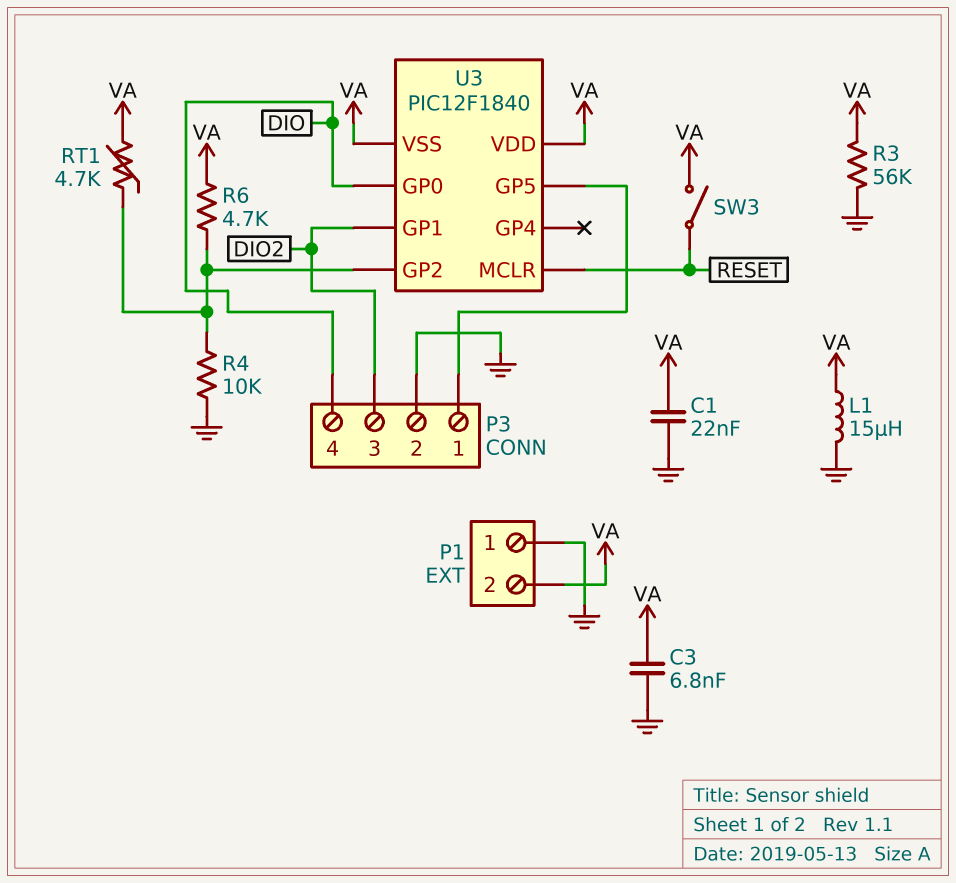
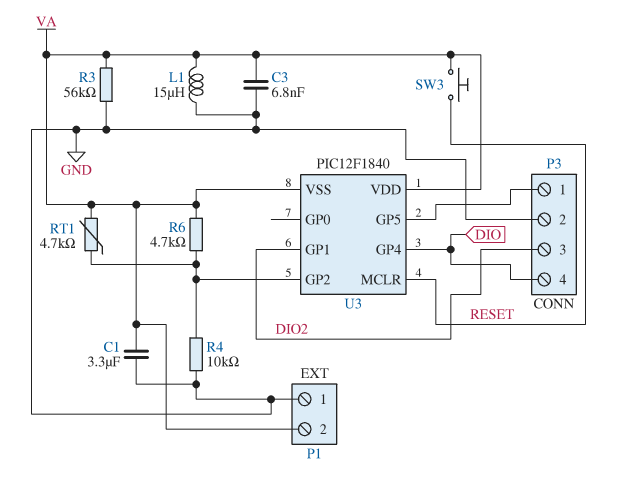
C1: 22nF (GND, VA) -> 3.3uF (GND, VA)
SW3: switch (RESET, VA) -> button (RESET, VA)
U3 pin GP0: DIO -> none
U3 pin GP4: none -> DIO

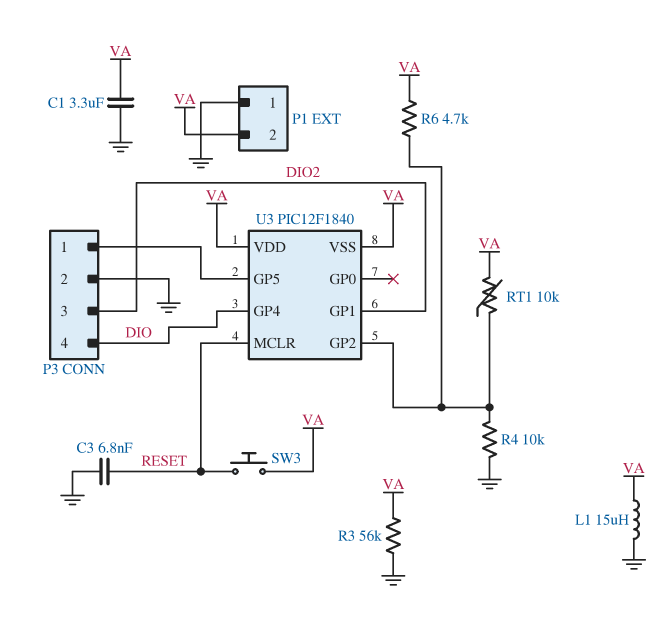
C3: 6.8nF (GND, VA) -> 6.8nF (GND, RESET)
RT1: 4.7k (U3/GP2, VA) -> 10k (U3/GP2, VA)

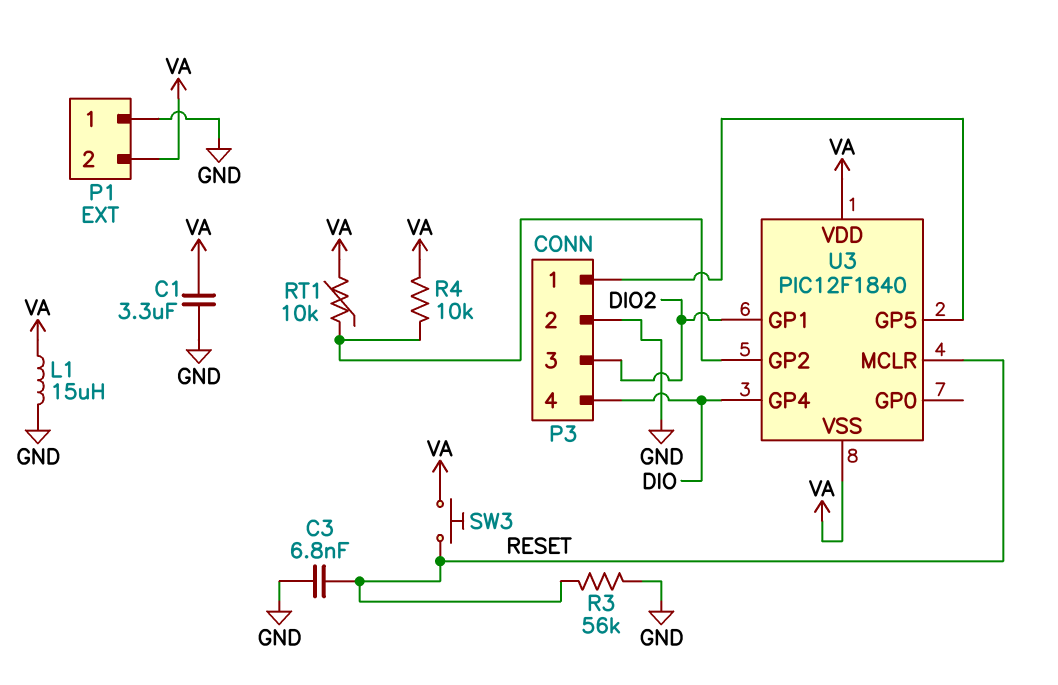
R3: 56k (GND, VA) -> 56k (GND, RESET)
R4: 10k (GND, U3/GP2) -> 10k (U3/GP2, VA)
R6: 4.7k (U3/GP2, VA) -> none

